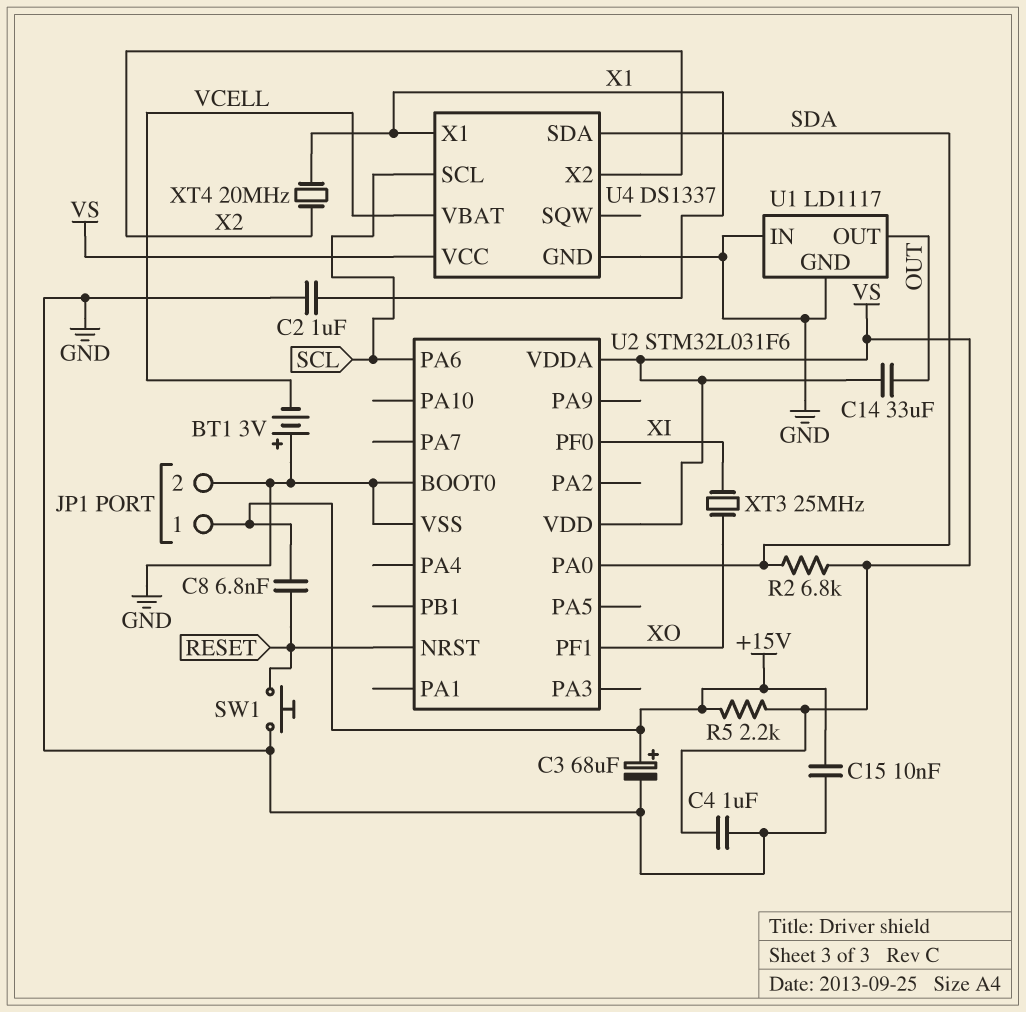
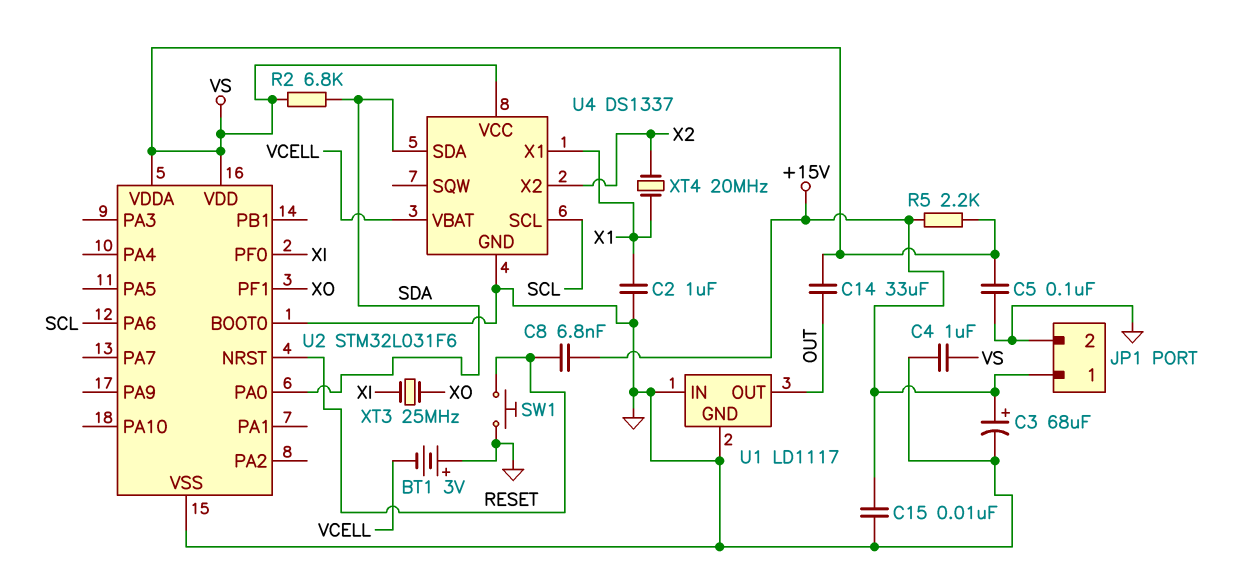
C5: none -> 100nF (GND, VS)

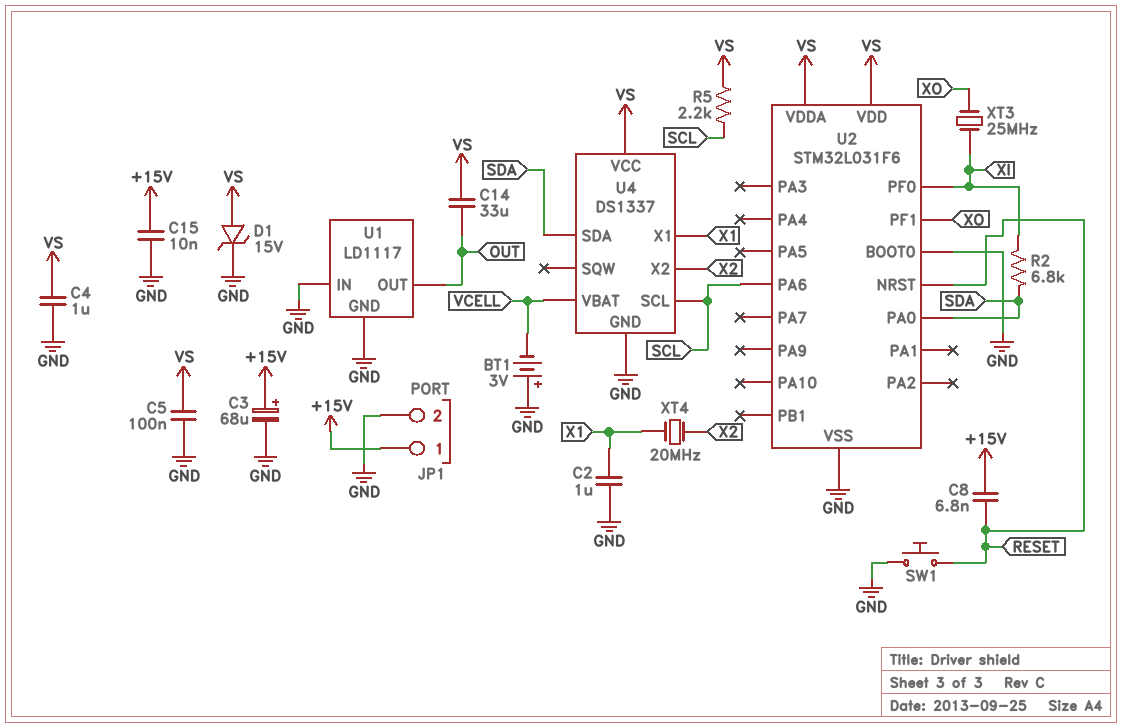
D1: none -> zener 15V (A VS, K GND)
R2: 6.8k (SDA, VS) -> 6.8k (SDA, XI)
R5: 2.2k (+15V, VS) -> 2.2k (SCL, VS)

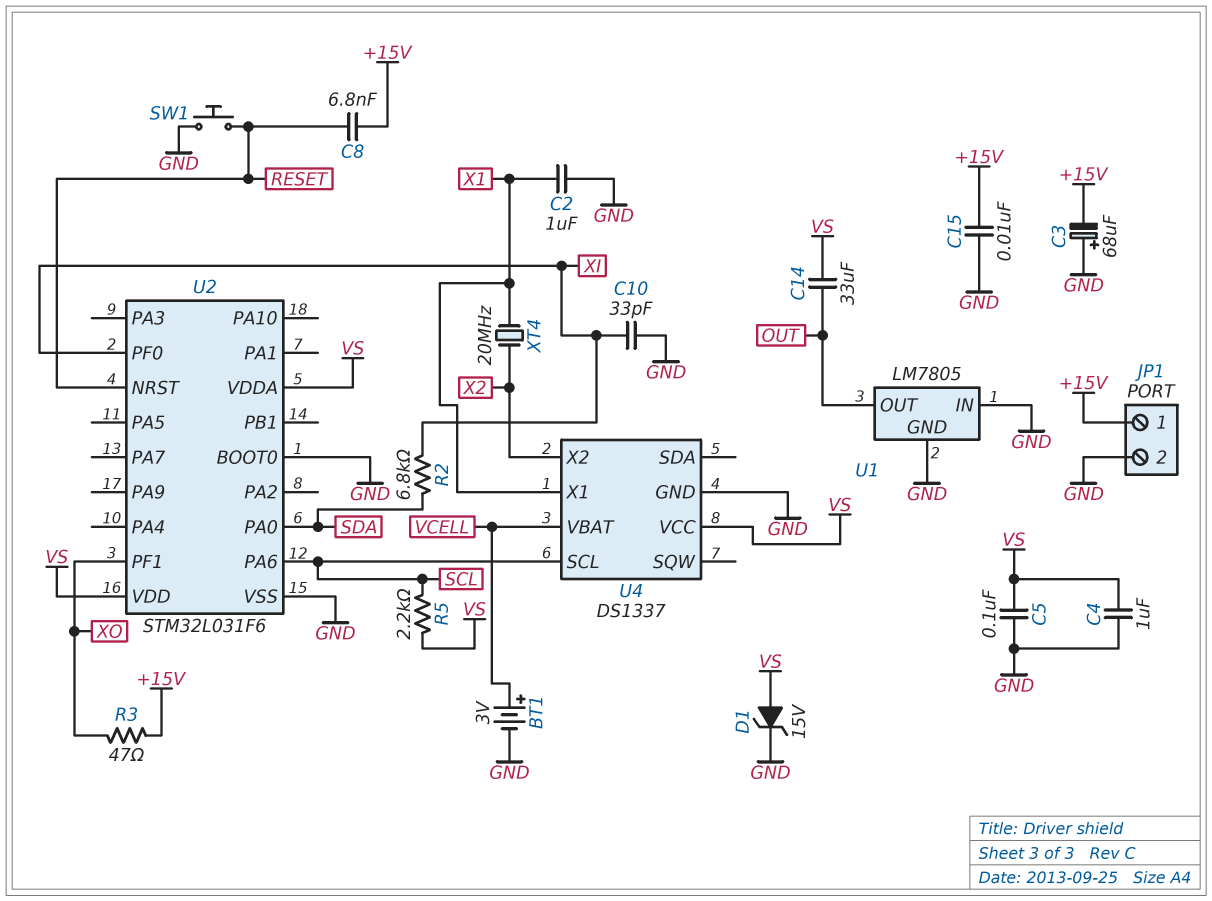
BT1: 3V (plus GND, minus VCELL) -> 3V (plus VCELL, minus GND)
C3: 68uF (plus +15V, minus GND) -> 68uF (plus GND, minus +15V)
C10: none -> 33pF (GND, XI)
R3: none -> 47 (+15V, XO)
U1: LD1117 -> LM7805
U4 pin SDA: SDA -> none
XT3: 25MHz (XI, XO) -> none

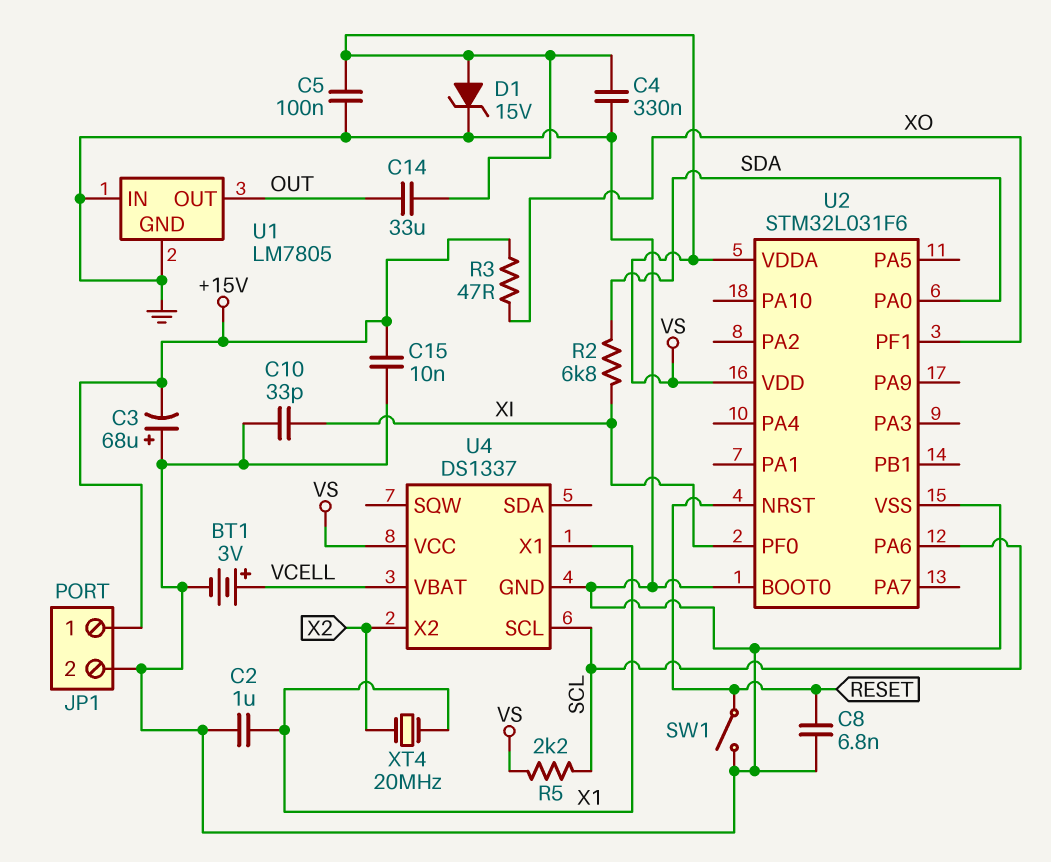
C4: 1uF (GND, VS) -> 330nF (GND, VS)
C8: 6.8nF (+15V, RESET) -> 6.8nF (GND, RESET)
SW1: button (GND, RESET) -> switch (GND, RESET)

